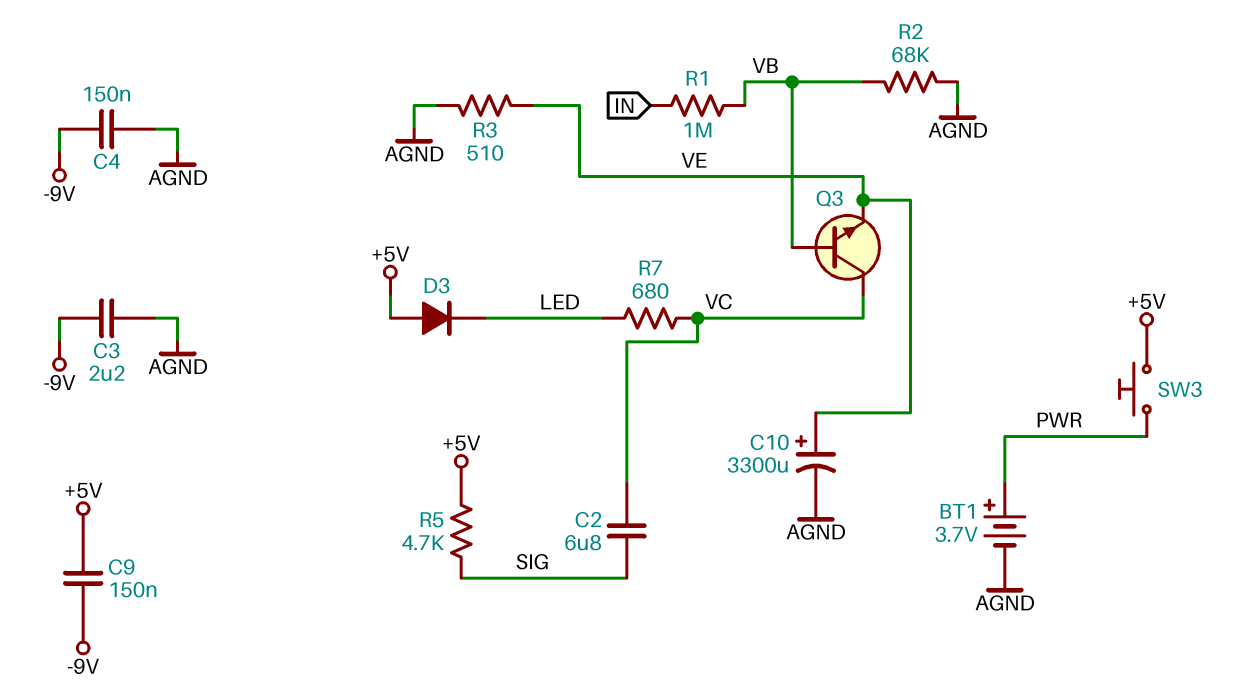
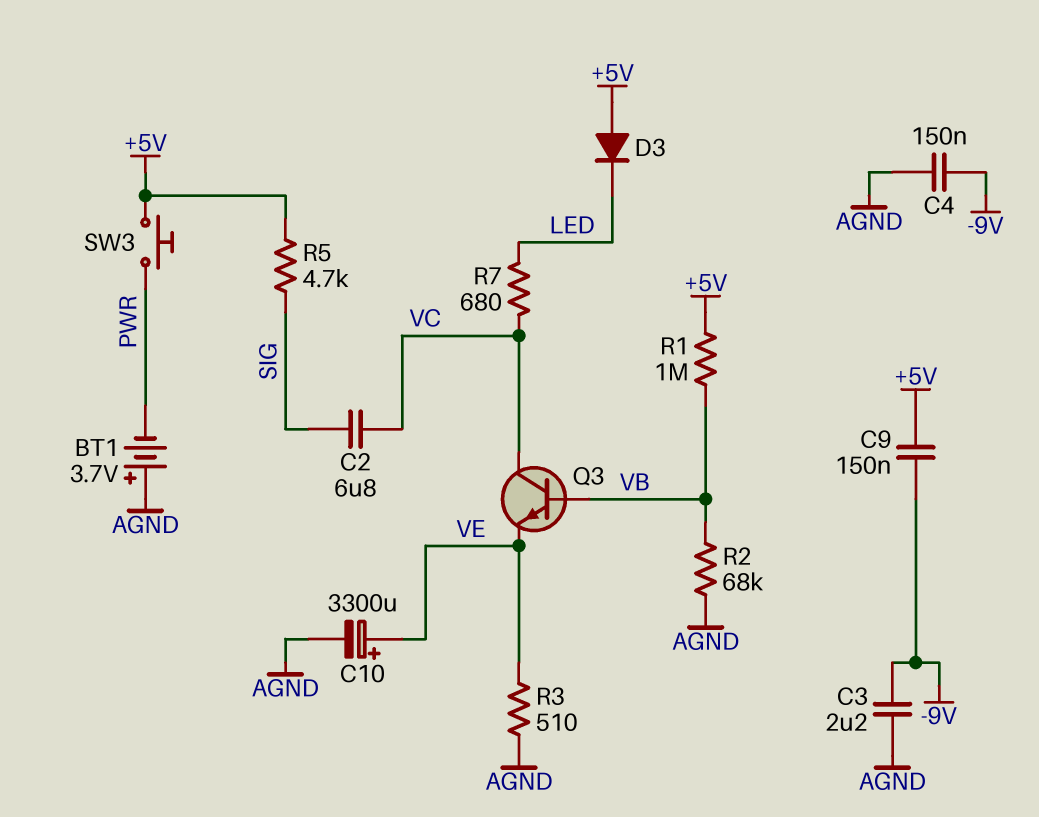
BT1: 3.7V (plus PWR, minus AGND) -> 3.7V (plus AGND, minus PWR)
R1: 1M (IN, VB) -> 1M (+5V, VB)

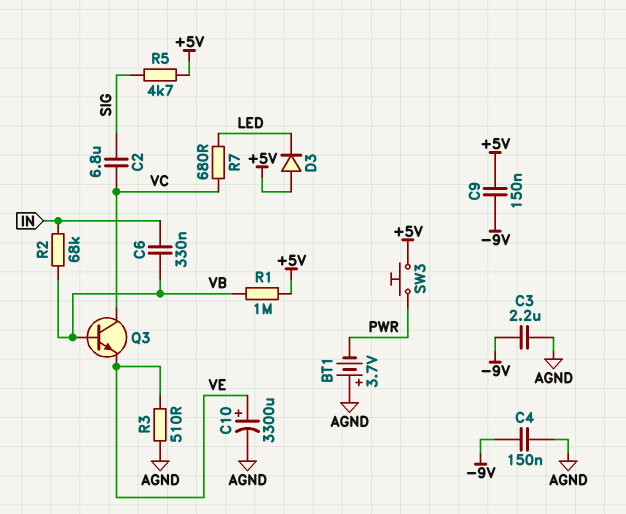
C6: none -> 330nF (IN, VB)
R2: 68k (AGND, VB) -> 68k (IN, VB)

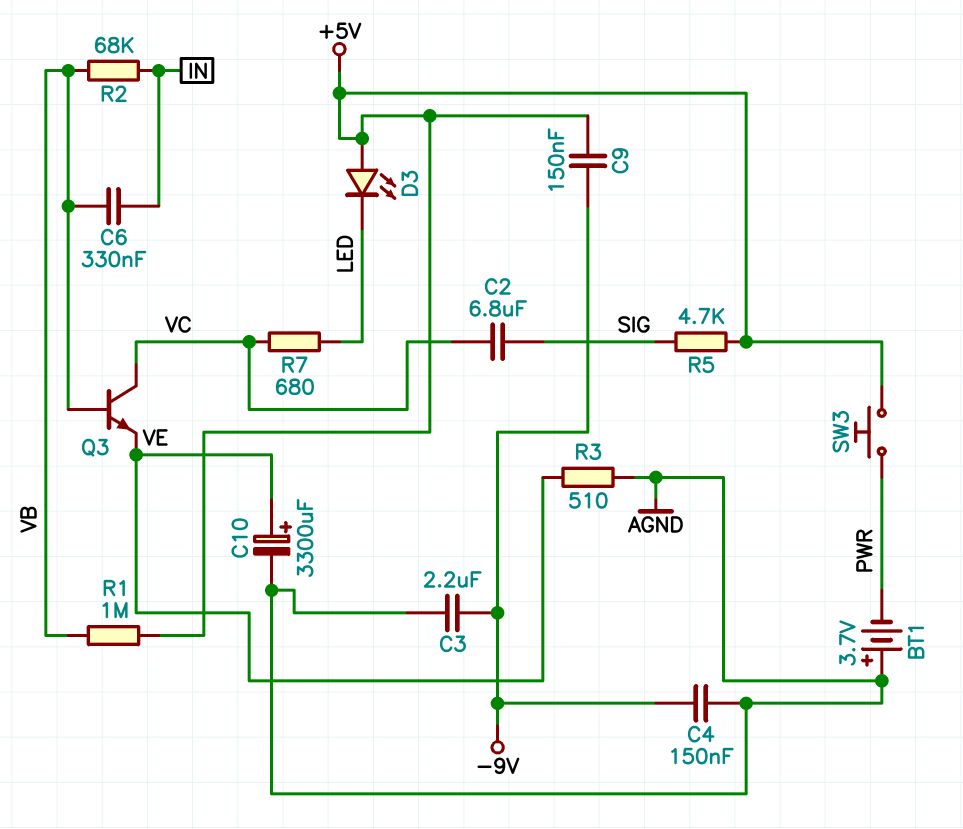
D3: diode (A +5V, K LED) -> LED (A +5V, K LED)

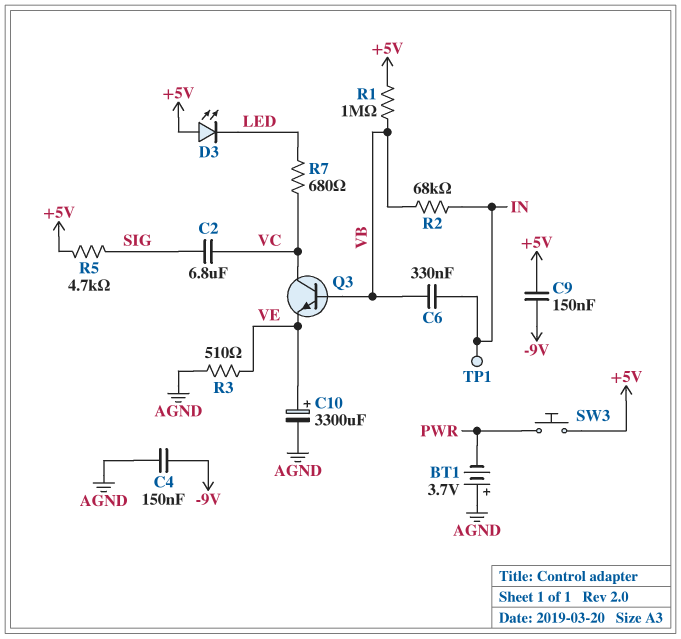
C3: 2.2uF (-9V, AGND) -> none
TP1: none -> test point (IN)

